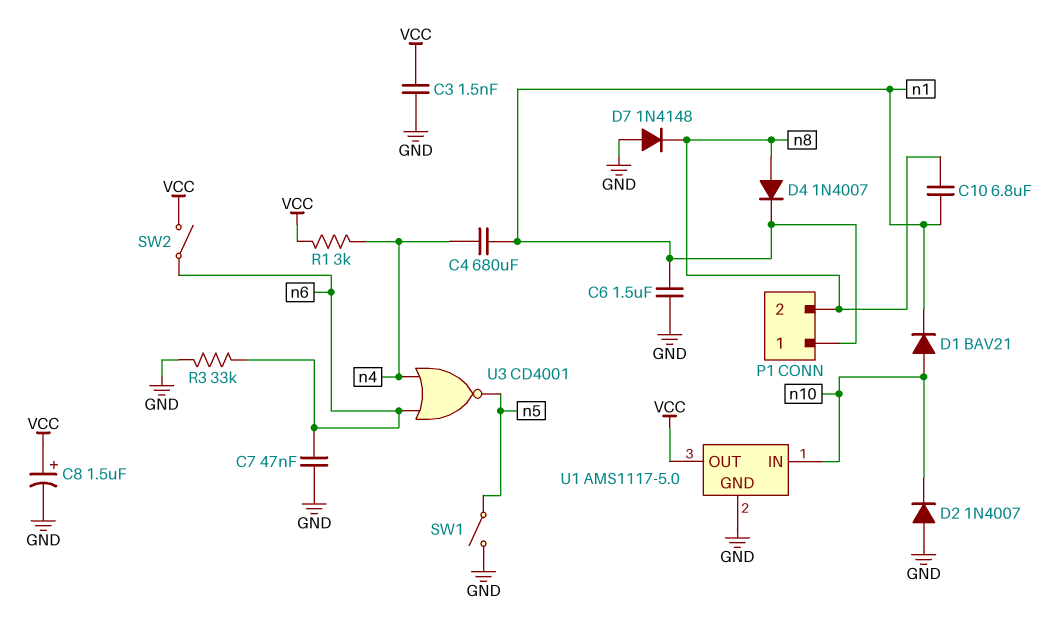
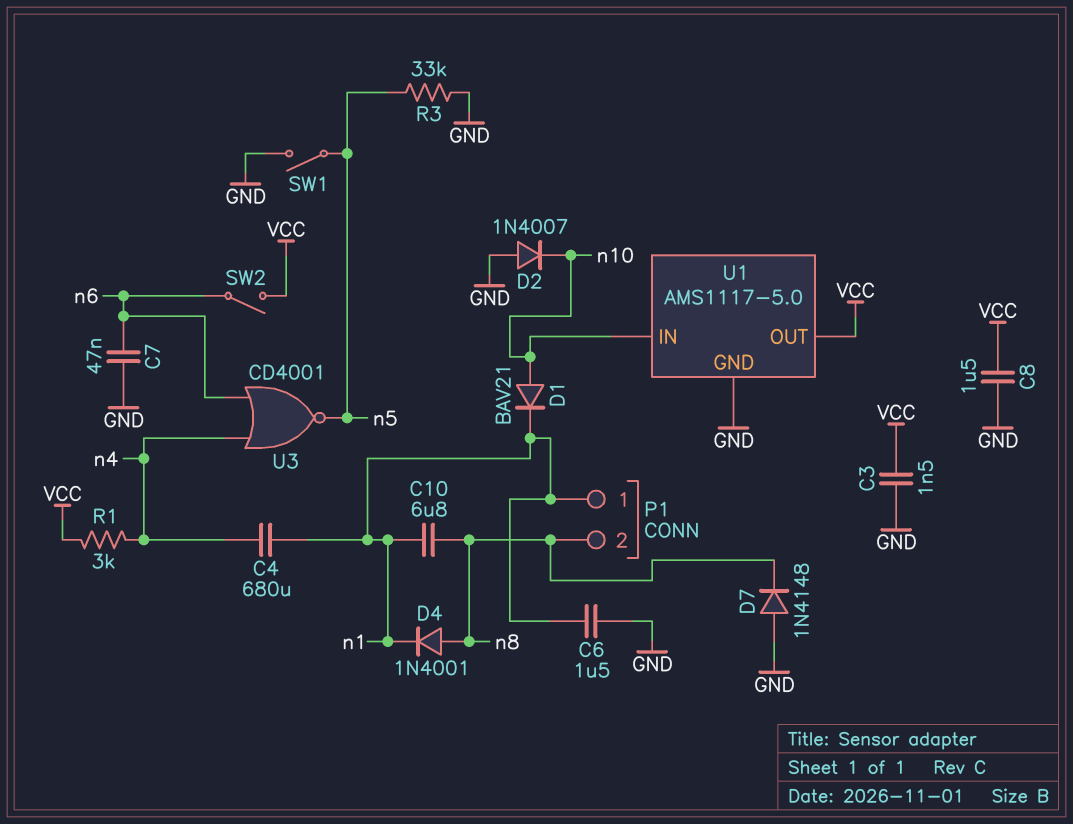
C8: 1.5uF (plus VCC, minus GND) -> 1.5uF (GND, VCC)
D4: diode 1N4007 (A n8, K n1) -> diode 1N4001 (A n8, K n1)
R3: 33k (GND, n6) -> 33k (GND, n5)

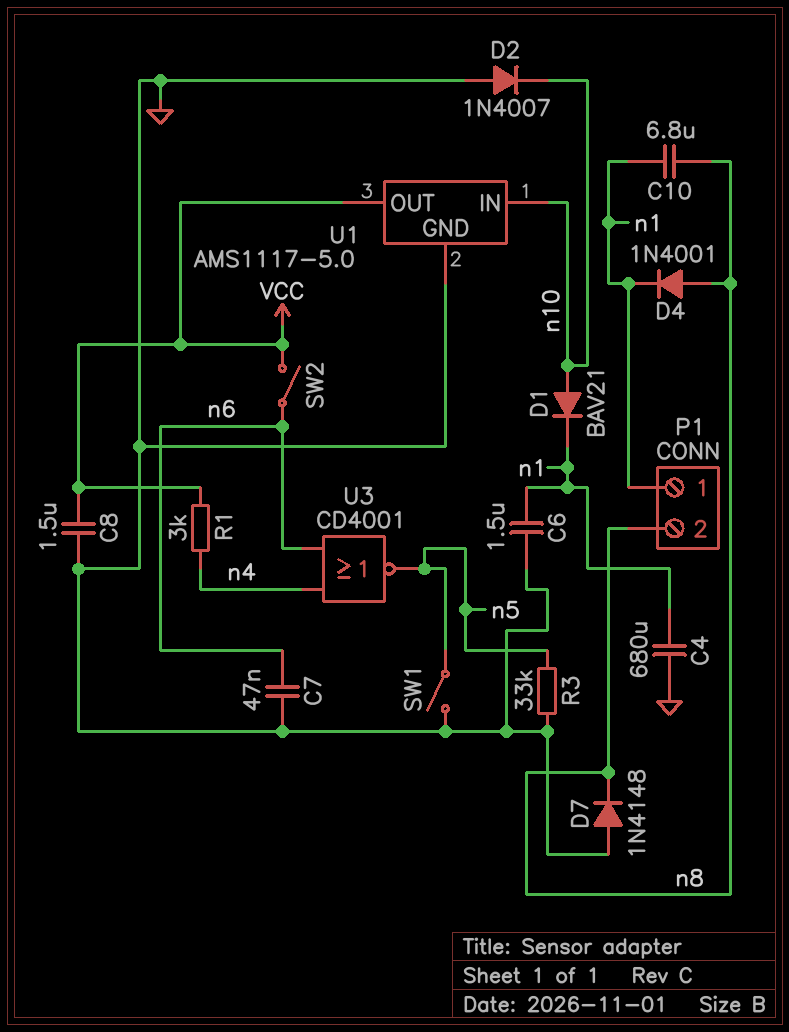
C3: 1.5nF (GND, VCC) -> none
C4: 680uF (n1, n4) -> 680uF (GND, n1)

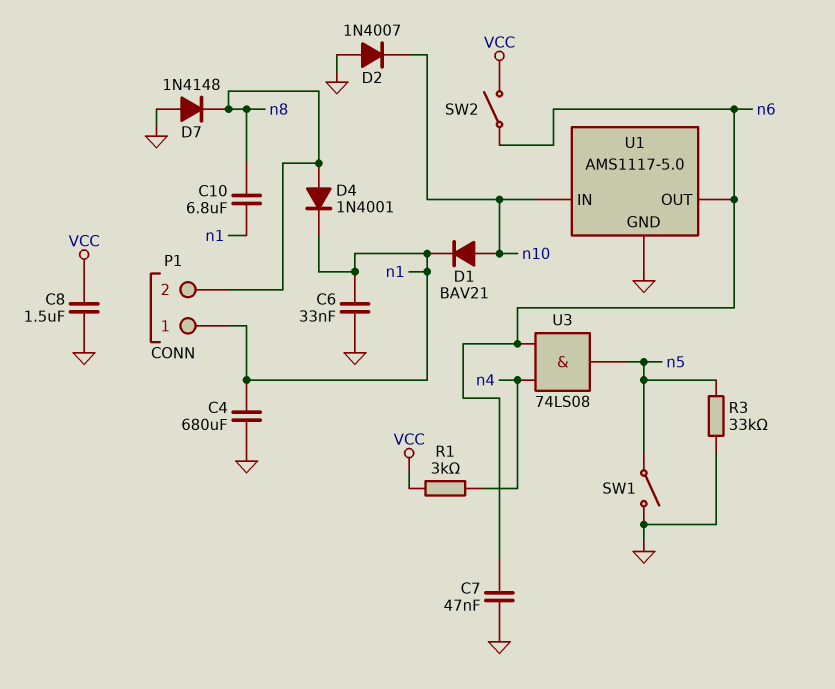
C6: 1.5uF (GND, n1) -> 33nF (GND, n1)
U1 pin OUT: VCC -> n6
U3: NOR CD4001 (in n4, in n6, out n5) -> AND 74LS08 (in n4, in n6, out n5)

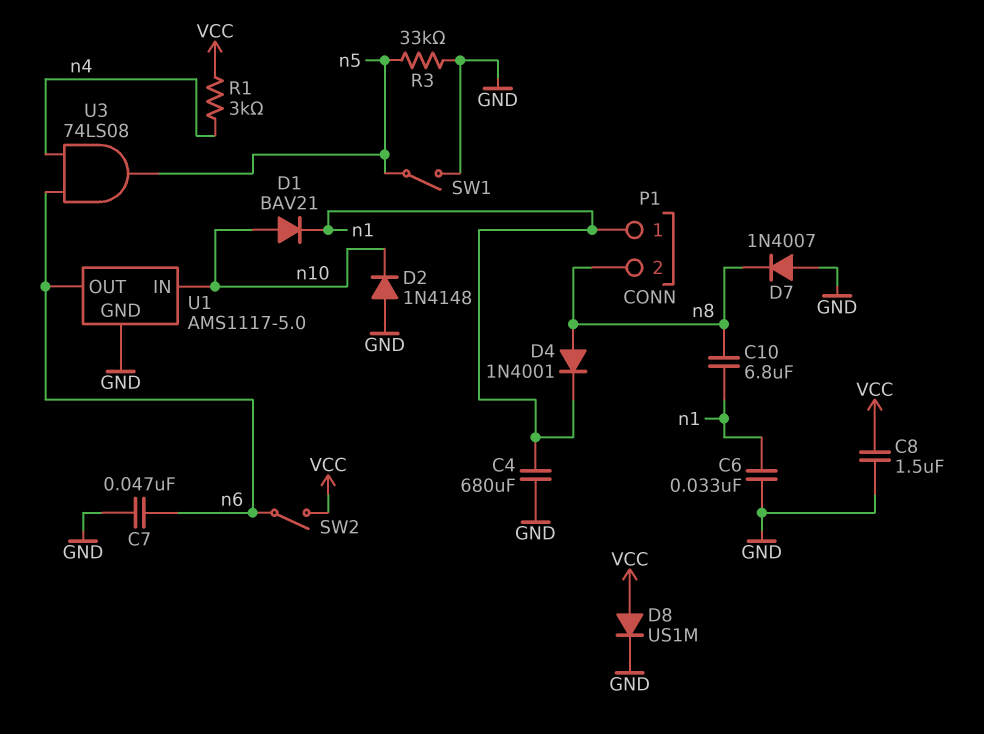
D2: diode 1N4007 (A GND, K n10) -> diode 1N4148 (A GND, K n10)
D7: diode 1N4148 (A GND, K n8) -> diode 1N4007 (A GND, K n8)
D8: none -> diode US1M (A VCC, K GND)

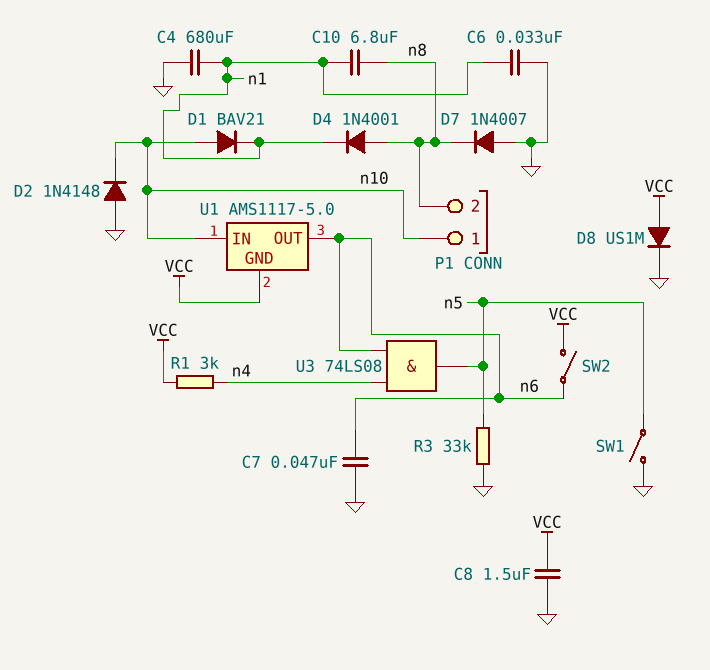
P1 pin 1: n1 -> n10
U1 pin GND: GND -> VCC

